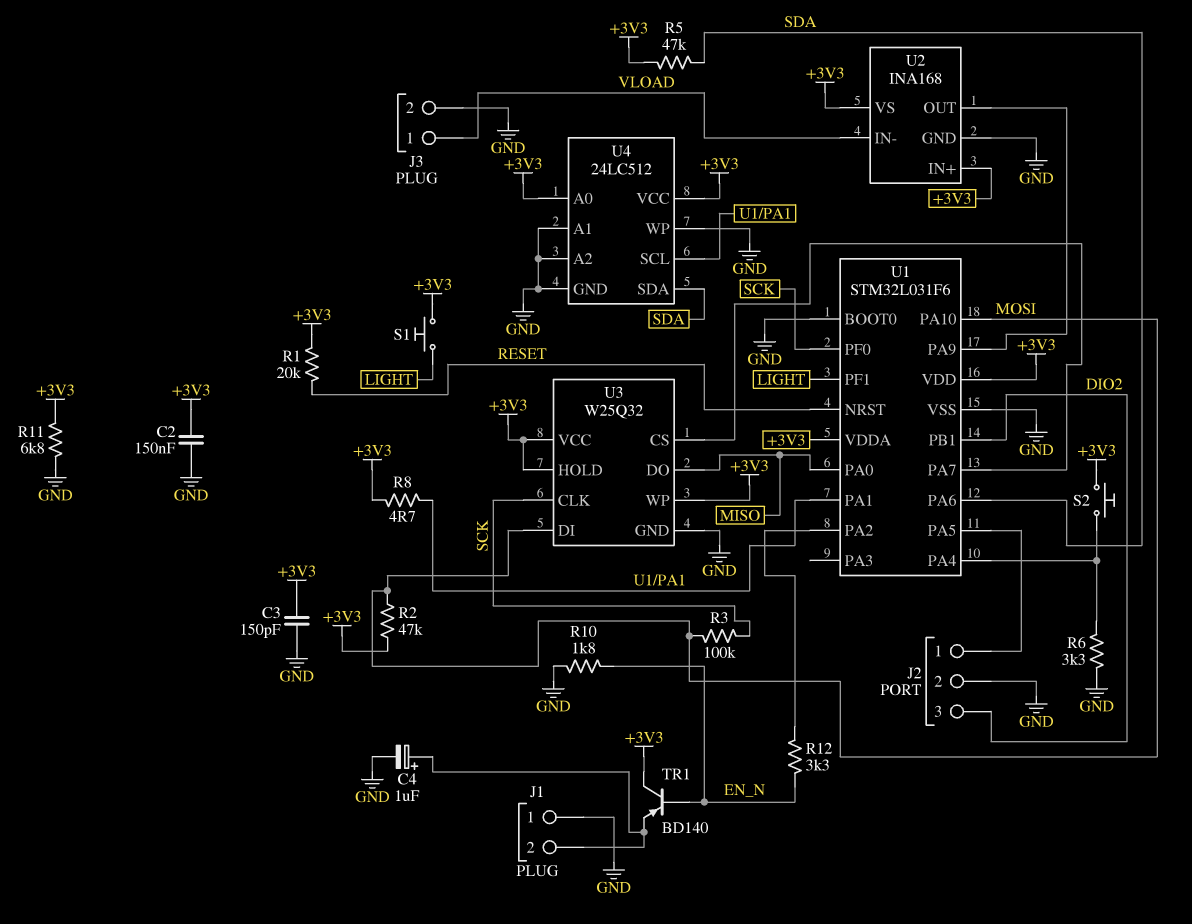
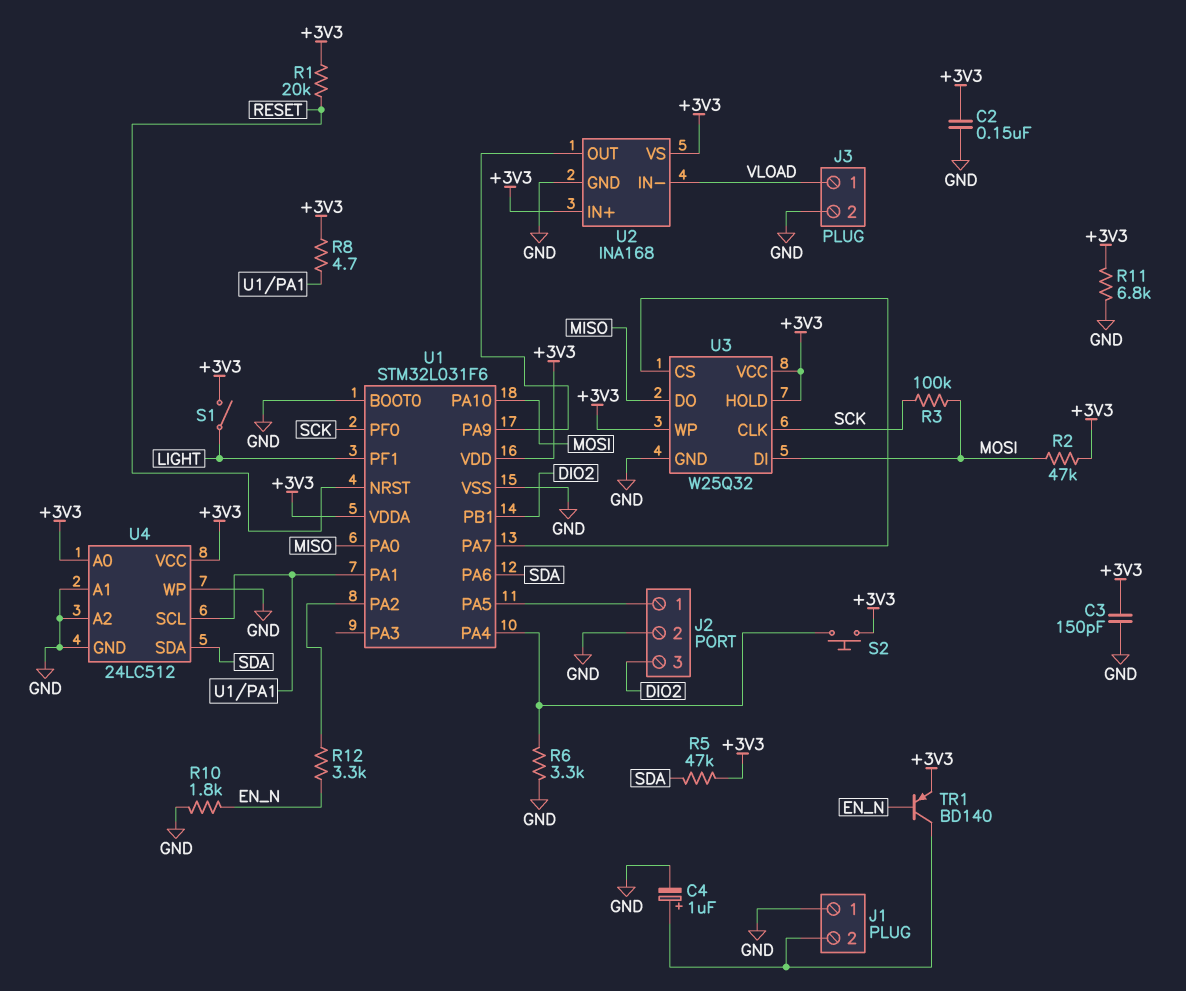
S1: button (+3V3, LIGHT) -> switch (+3V3, LIGHT)
TR1: PNP BD140 (B EN_N, C +3V3, E J1/2) -> PNP BD140 (B EN_N, C J1/2, E +3V3)

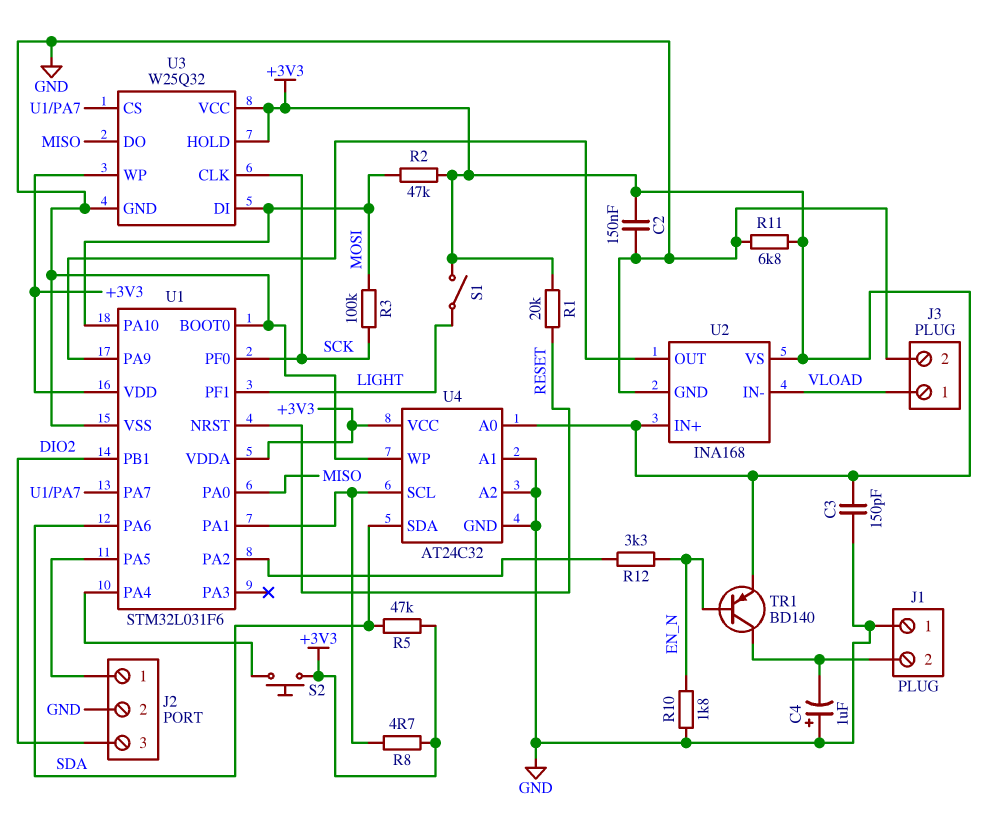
C4: 1uF (plus J1/2, minus GND) -> 1uF (plus GND, minus J1/2)
R6: 3.3k (GND, U1/PA4) -> none
U4: 24LC512 -> AT24C32

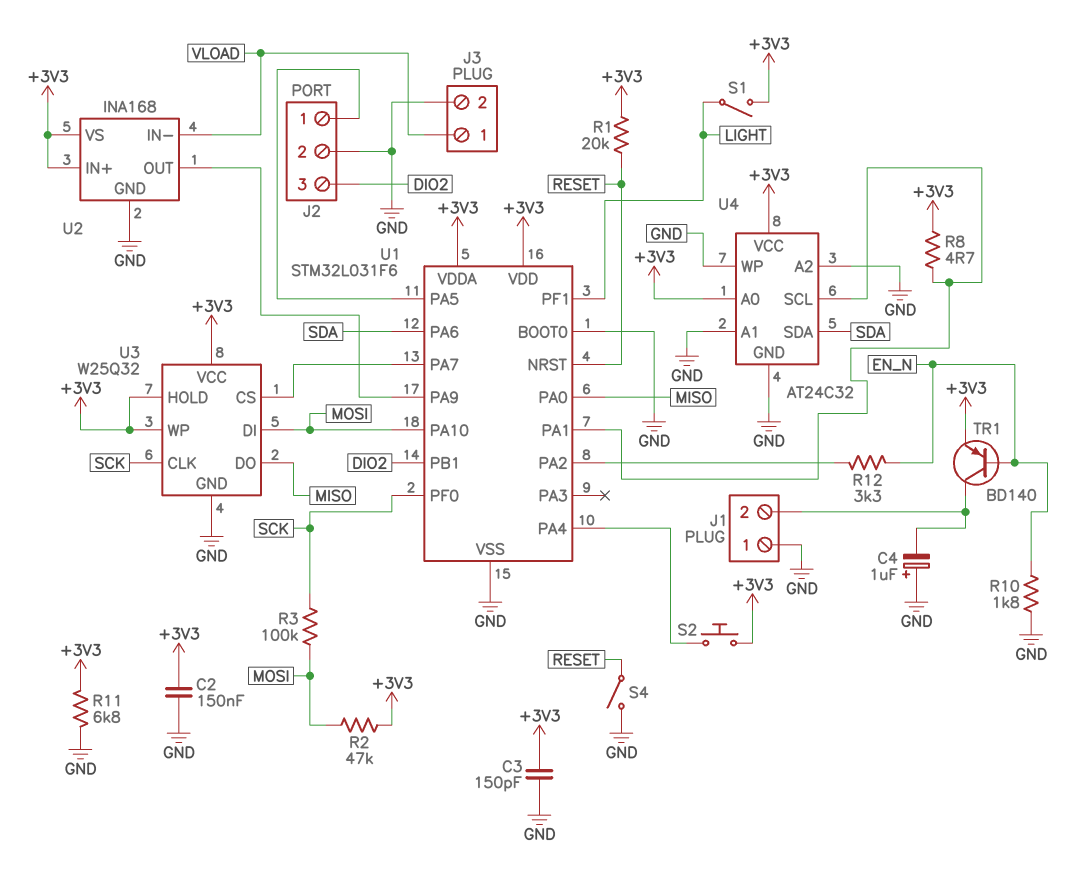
R5: 47k (+3V3, SDA) -> none
S4: none -> switch (GND, RESET)

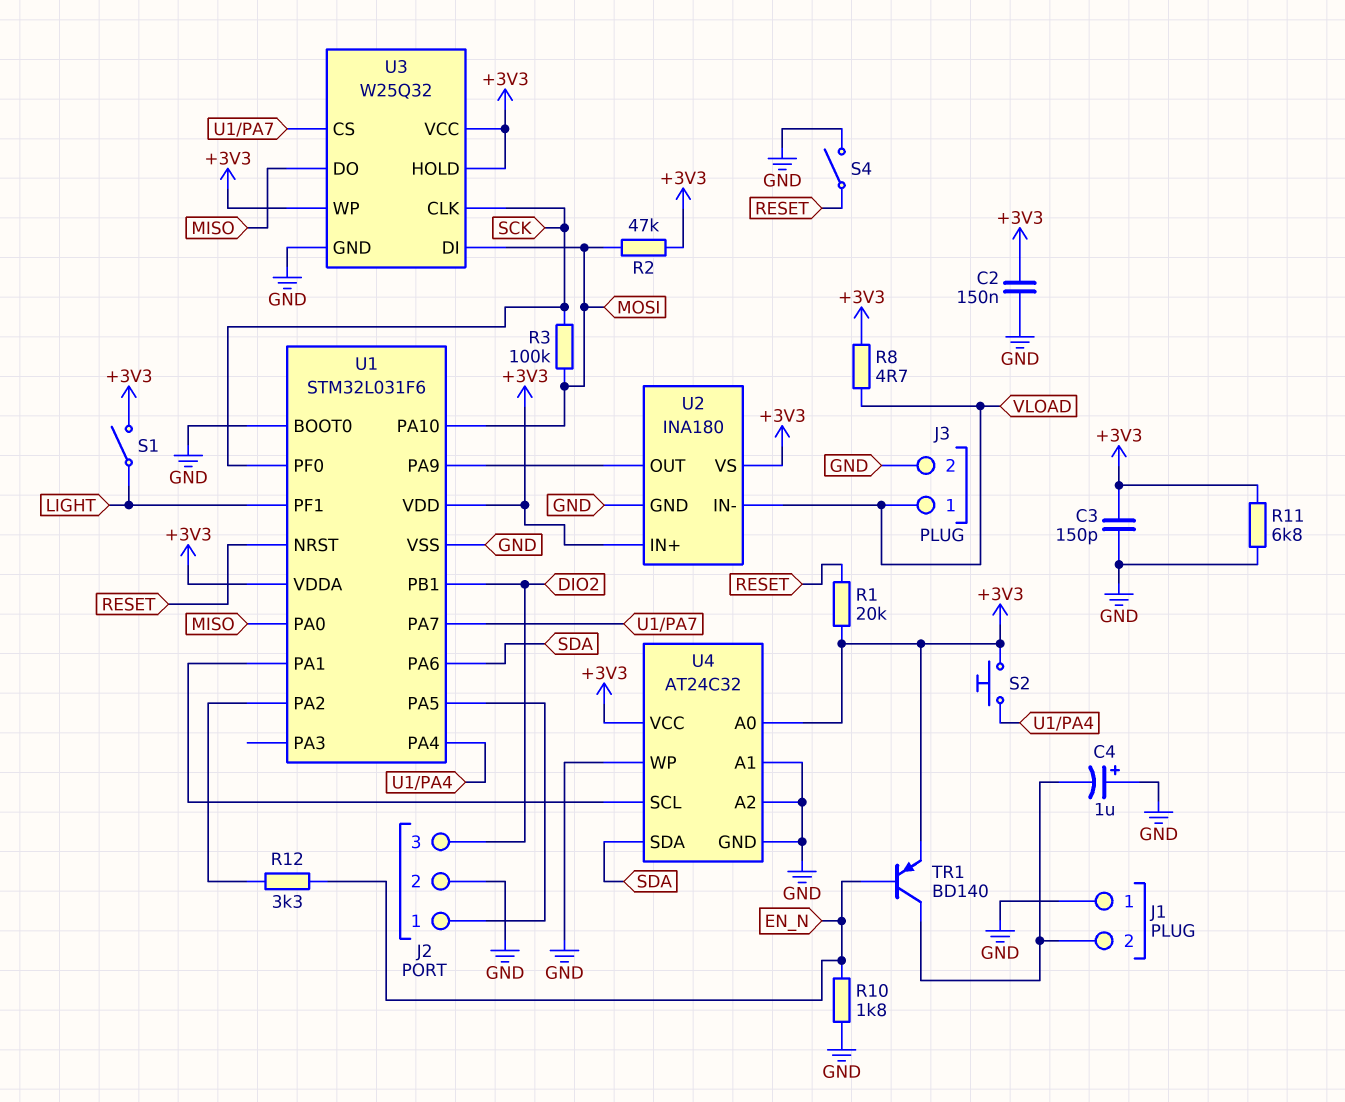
R8: 4.7 (+3V3, U1/PA1) -> 4.7 (+3V3, VLOAD)
U2: INA168 -> INA180

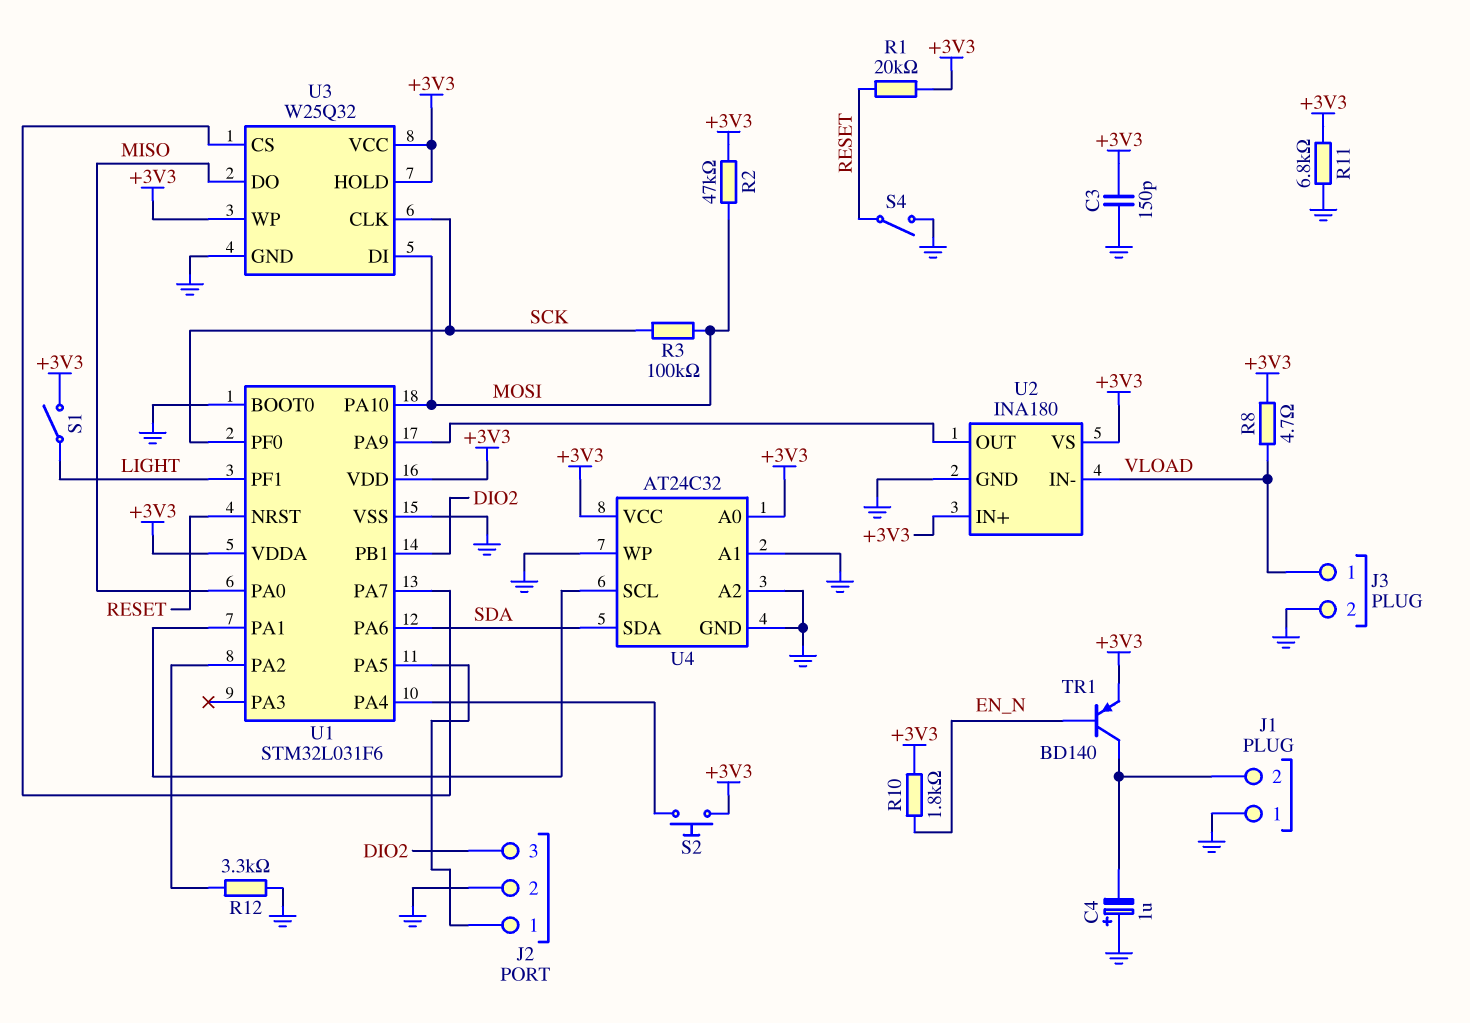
C2: 150nF (+3V3, GND) -> none
R10: 1.8k (EN_N, GND) -> 1.8k (+3V3, EN_N)
R12: 3.3k (EN_N, U1/PA2) -> 3.3k (GND, U1/PA2)

